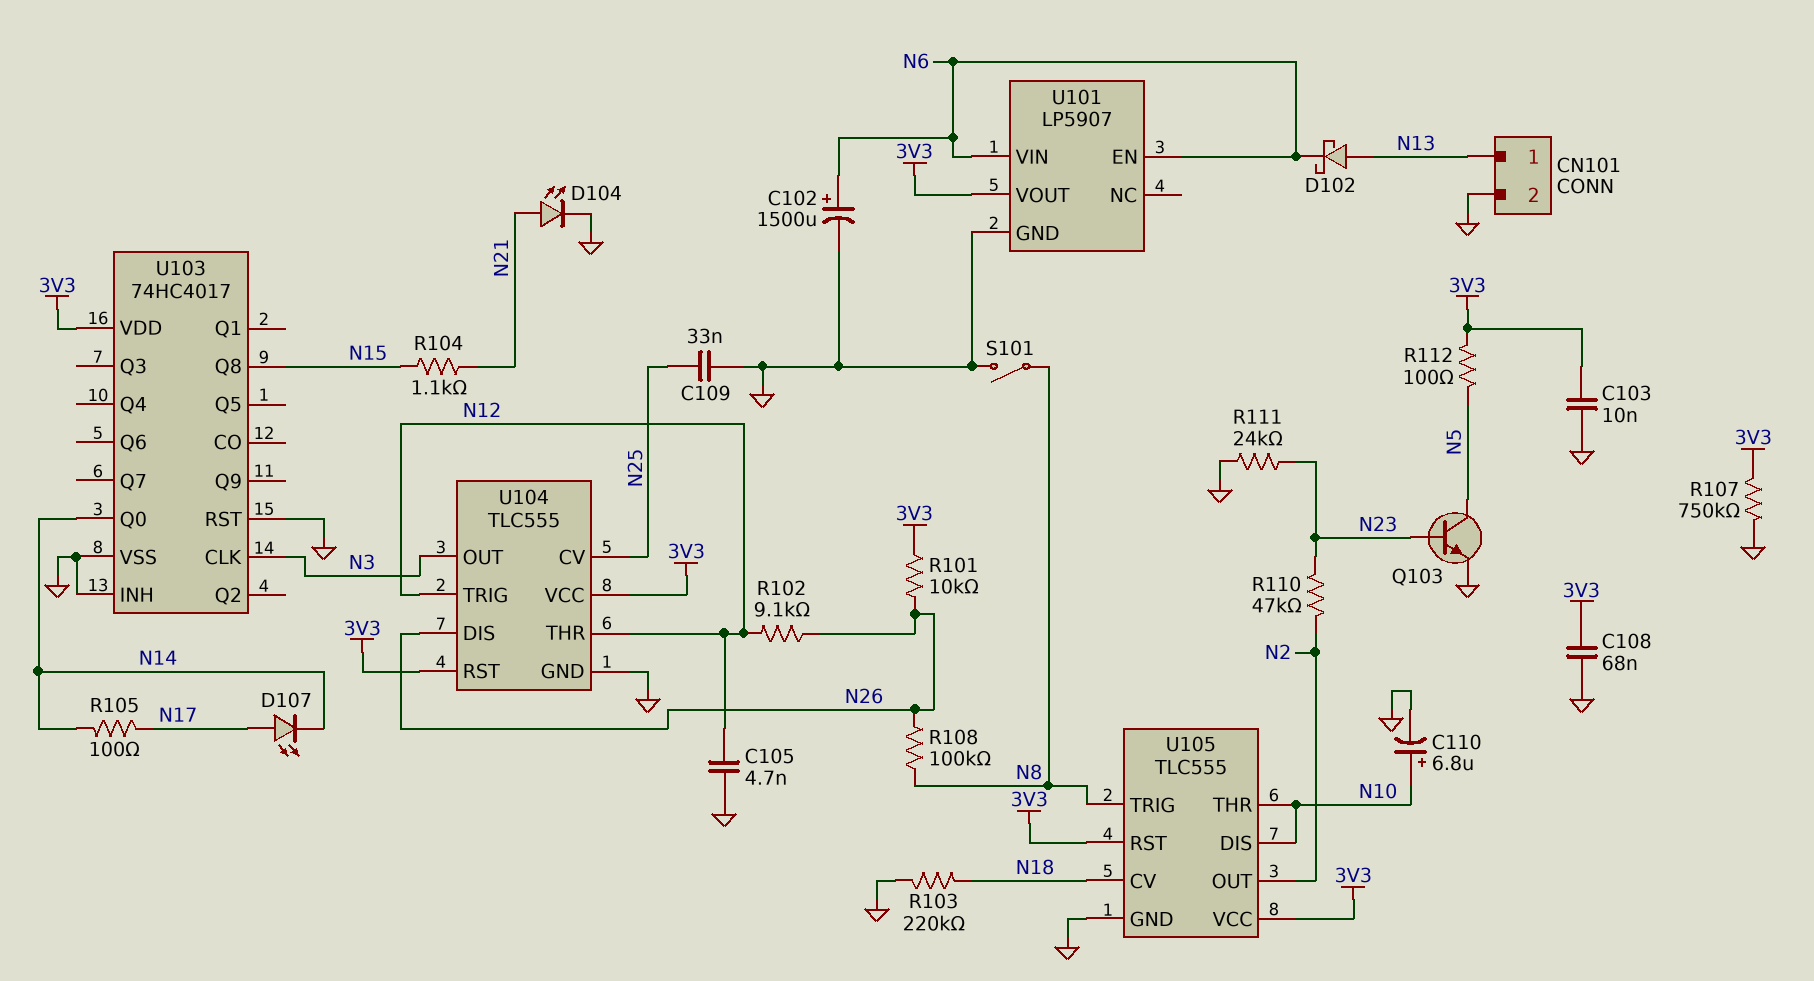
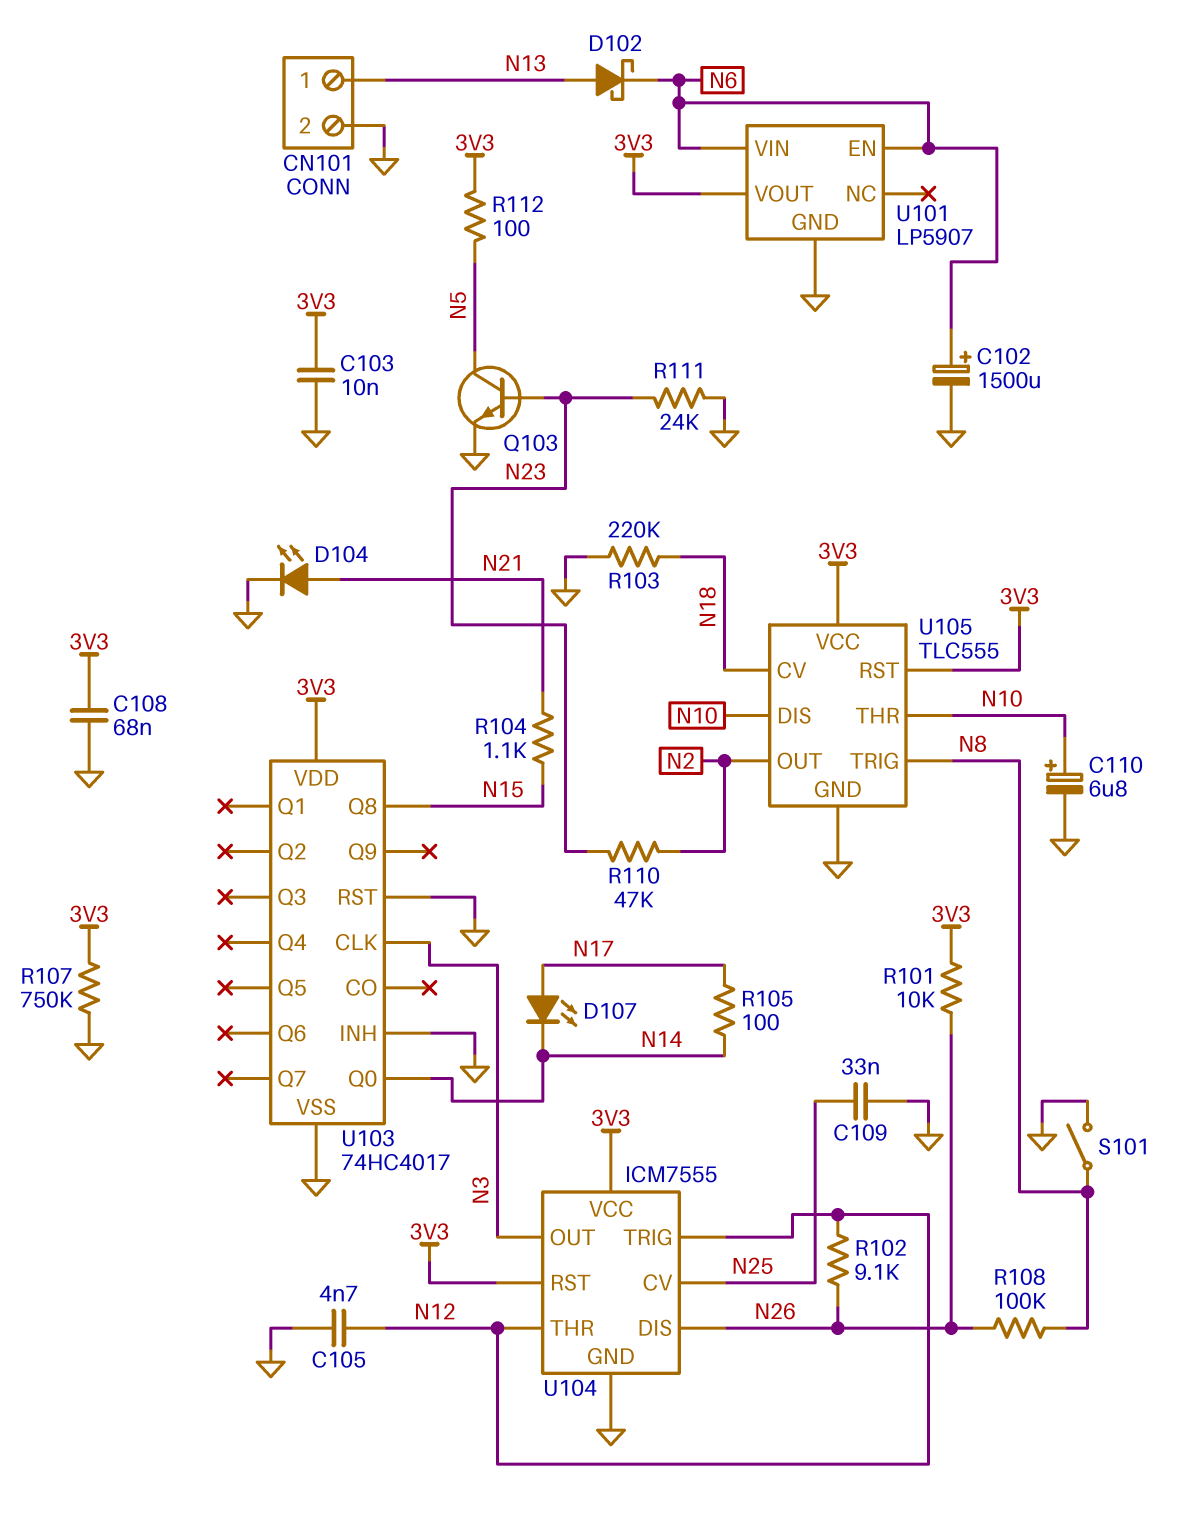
U104: TLC555 -> ICM7555

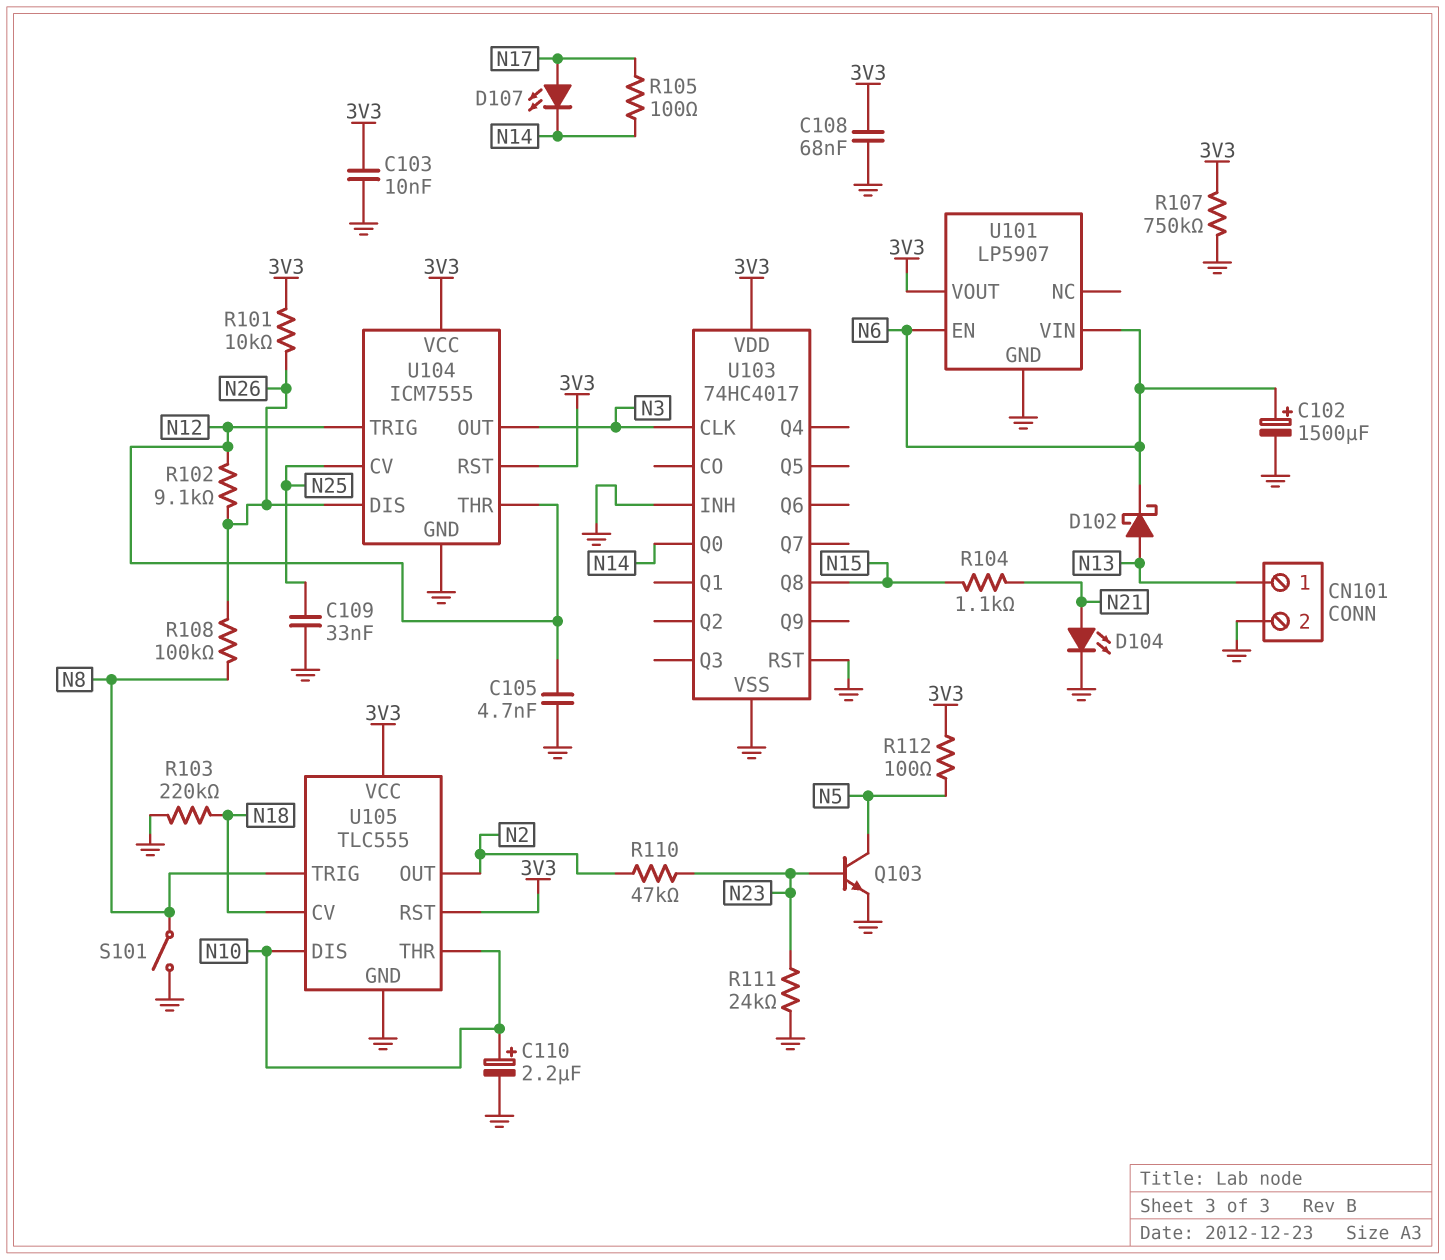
C110: 6.8uF (plus N10, minus GND) -> 2.2uF (plus N10, minus GND)

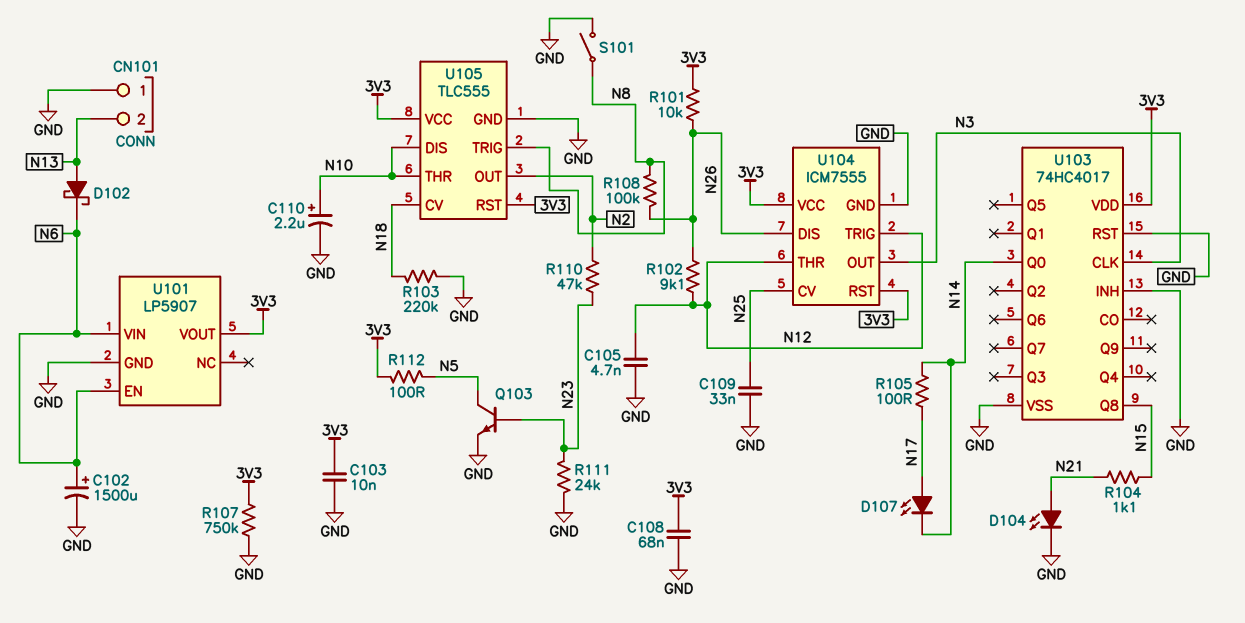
CN101 pin 1: N13 -> GND
CN101 pin 2: GND -> N13

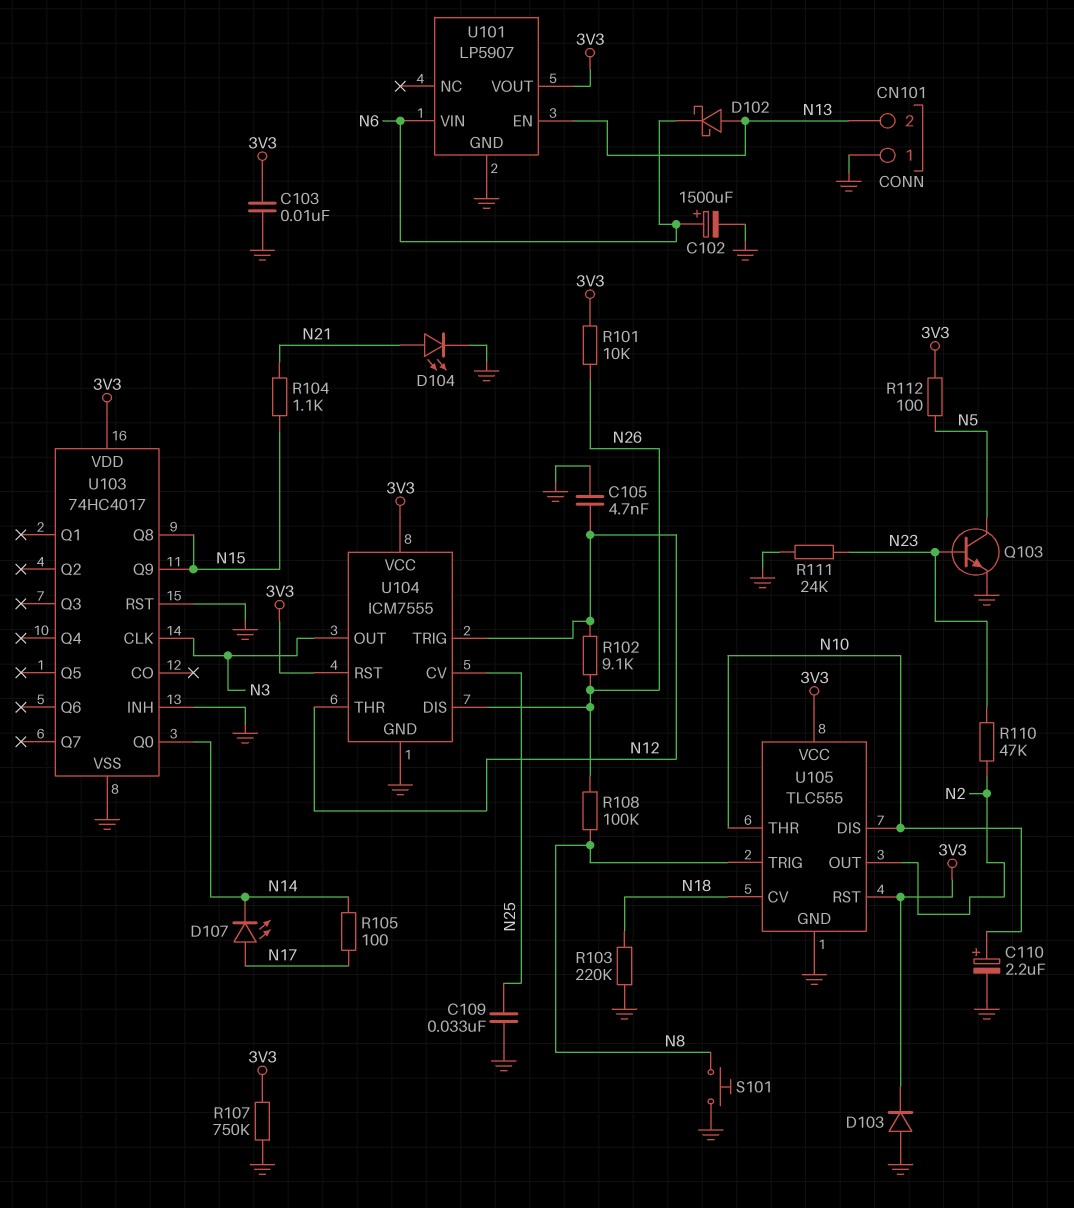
C108: 68nF (3V3, GND) -> none
D103: none -> diode (A GND, K 3V3)
S101: switch (GND, N8) -> button (GND, N8)
U101 pin EN: N6 -> N13
U103 pin Q9: none -> N15

